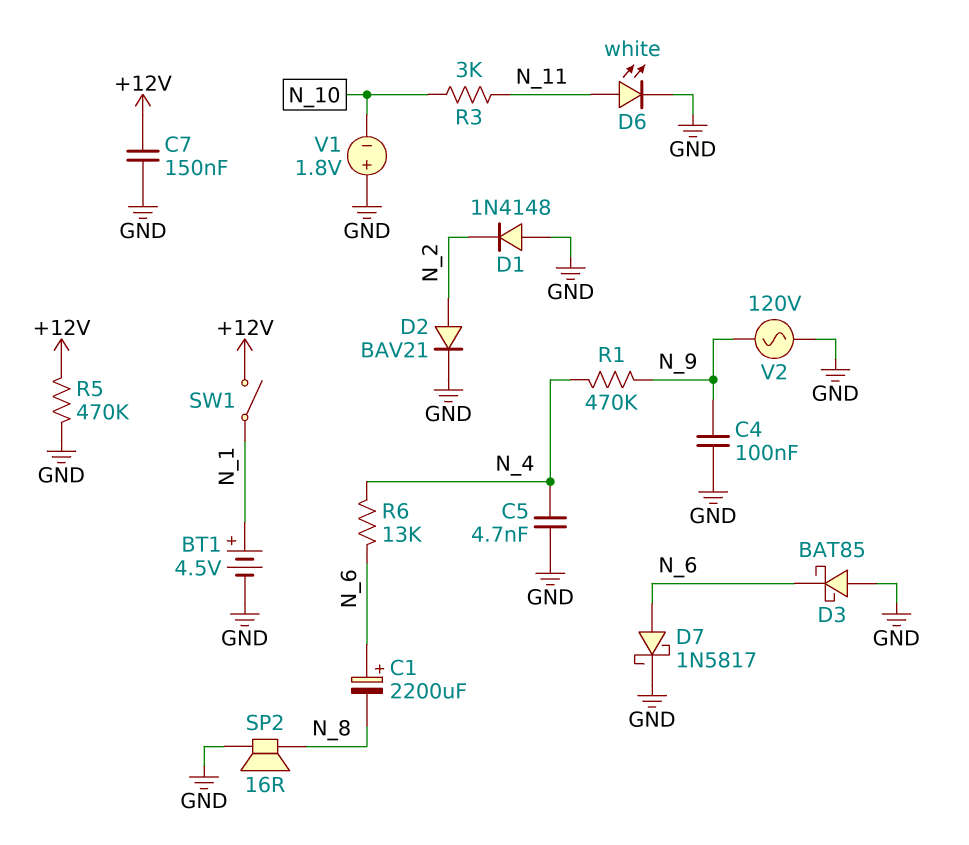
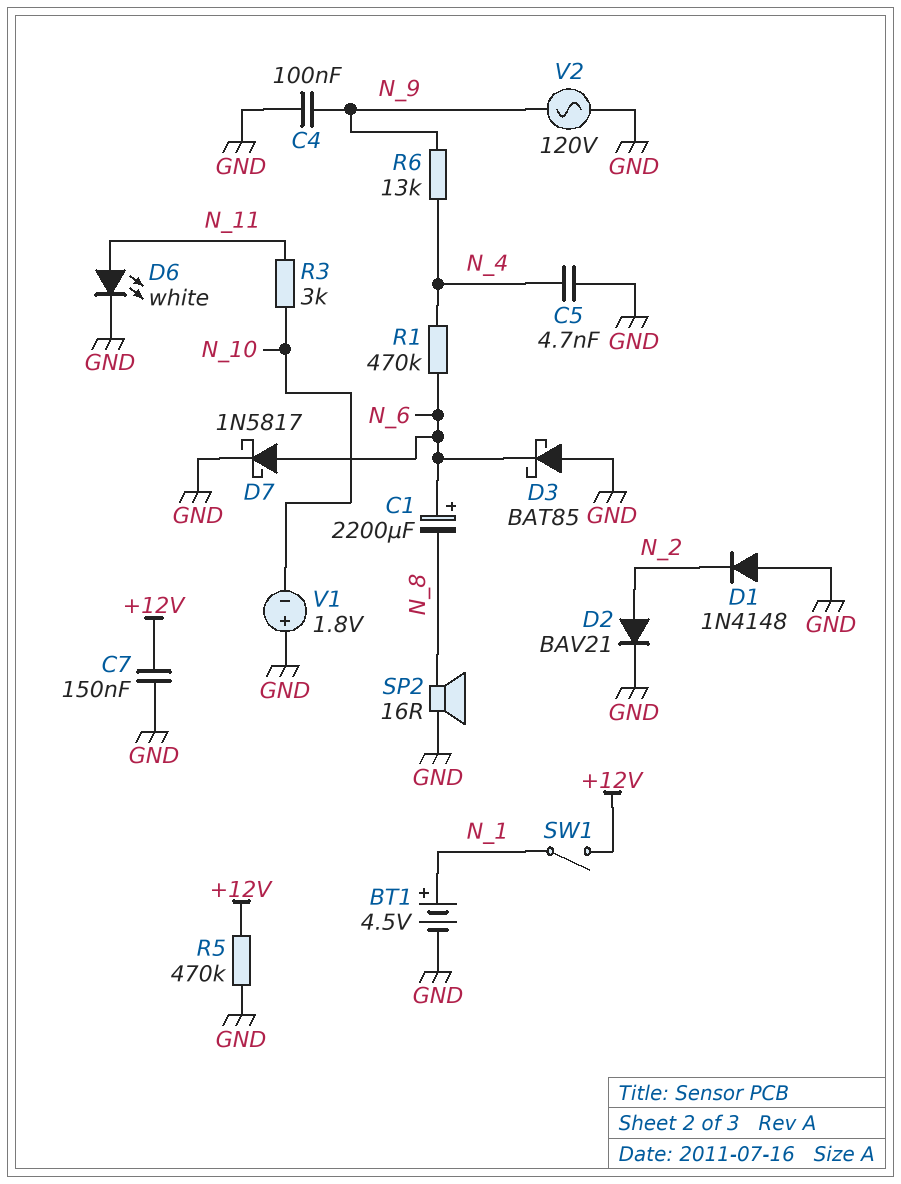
R1: 470k (N_4, N_9) -> 470k (N_4, N_6)
R6: 13k (N_4, N_6) -> 13k (N_4, N_9)

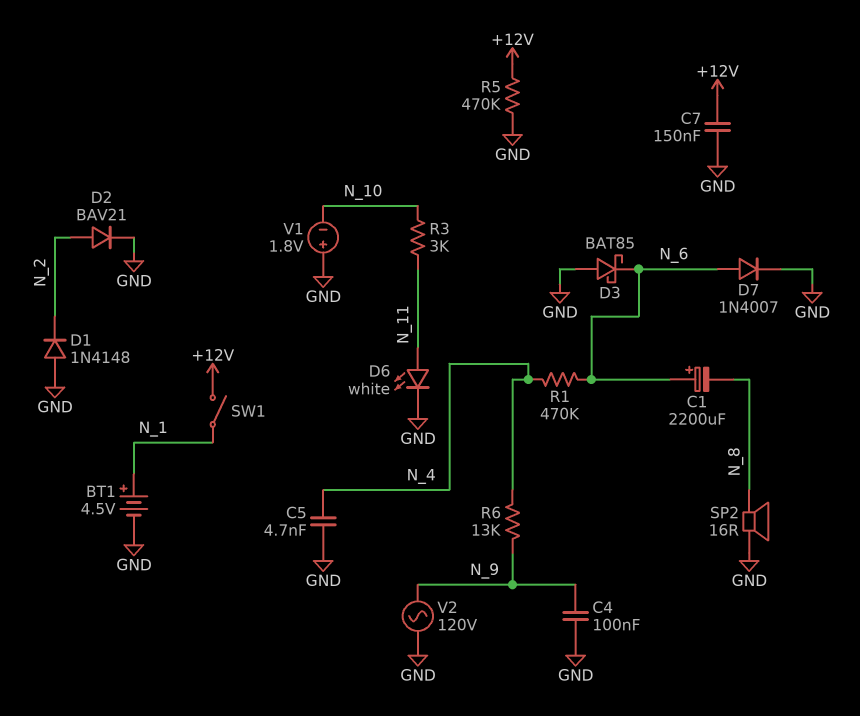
D7: schottky 1N5817 (A N_6, K GND) -> diode 1N4007 (A N_6, K GND)

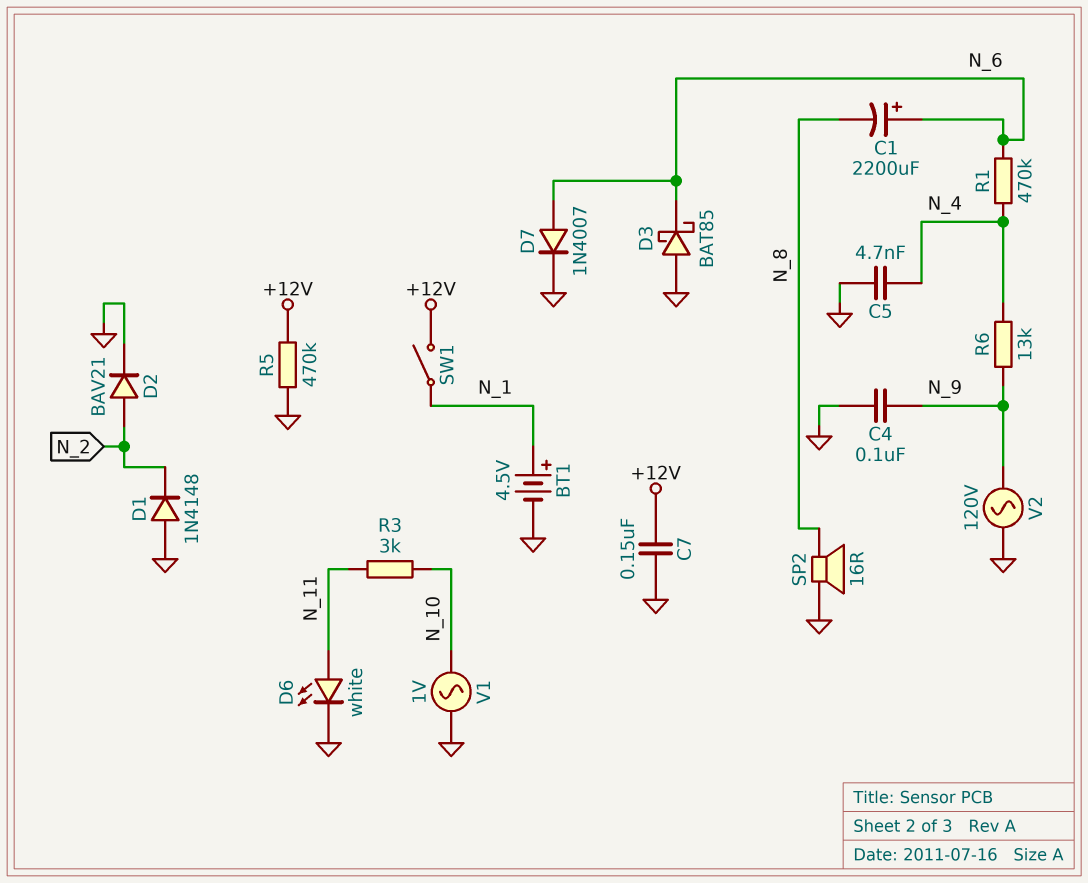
V1: 1.8V (plus GND, minus N_10) -> AC 1V (GND, N_10)

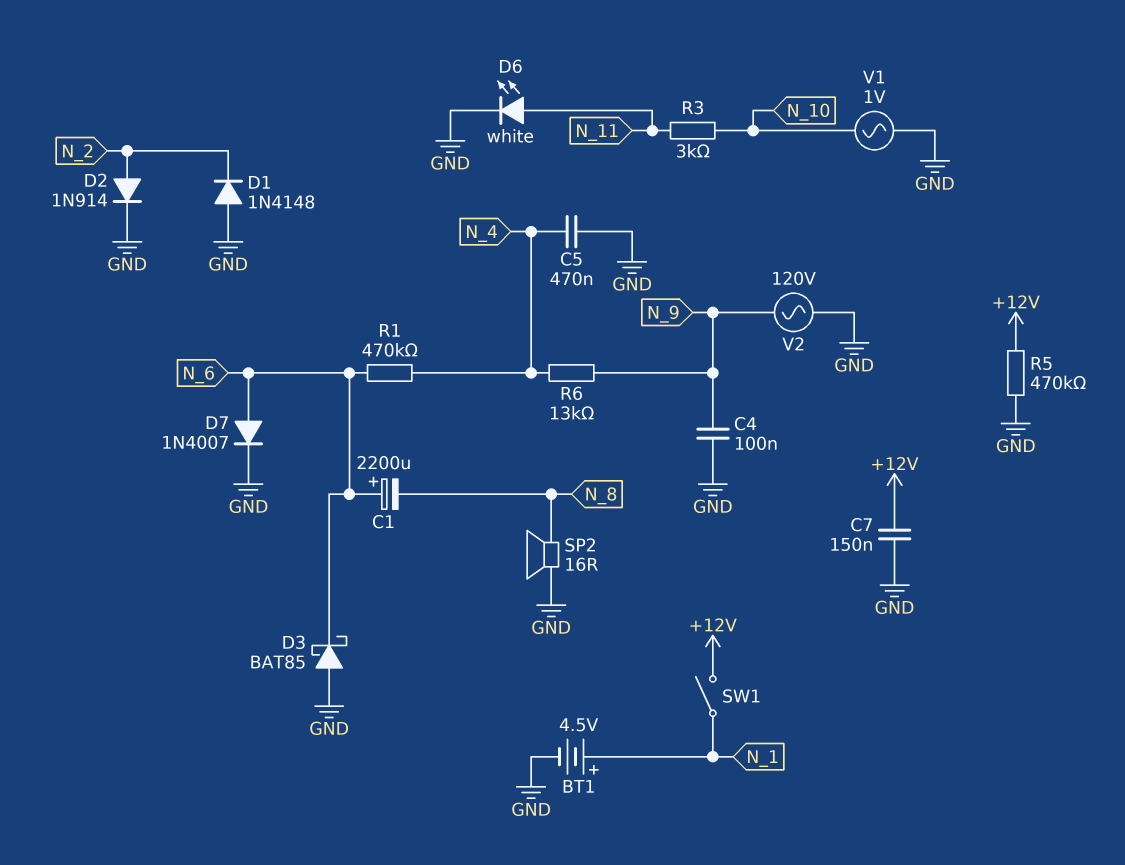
C5: 4.7nF (GND, N_4) -> 470nF (GND, N_4)
D2: diode BAV21 (A N_2, K GND) -> diode 1N914 (A N_2, K GND)

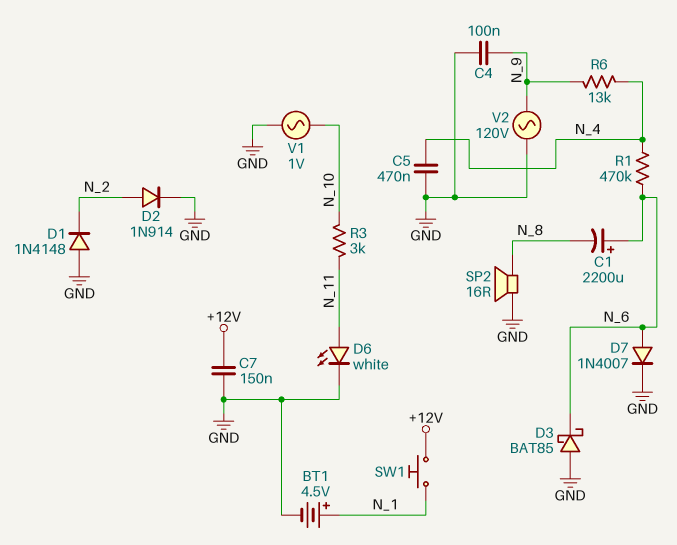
R5: 470k (+12V, GND) -> none
SW1: switch (+12V, N_1) -> button (+12V, N_1)

